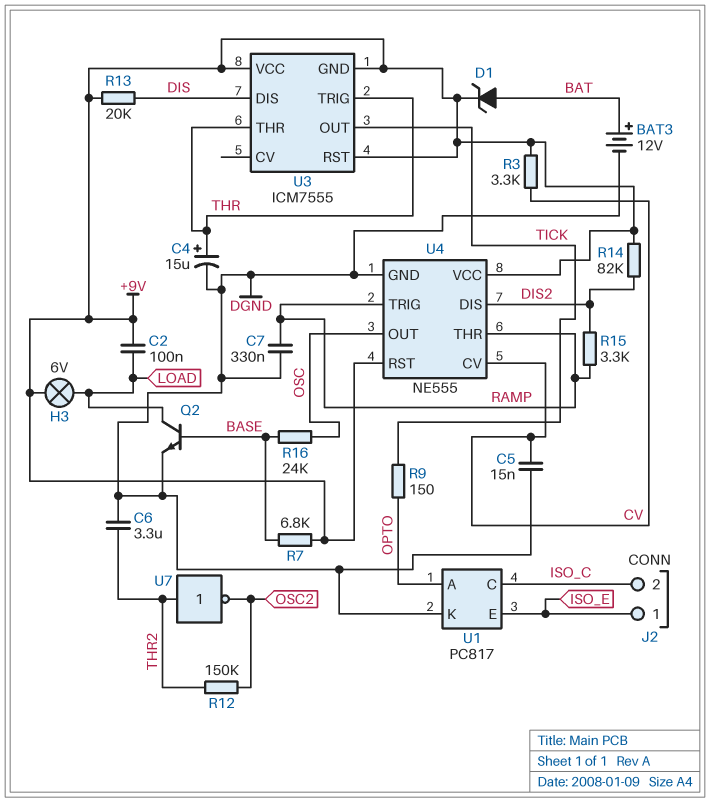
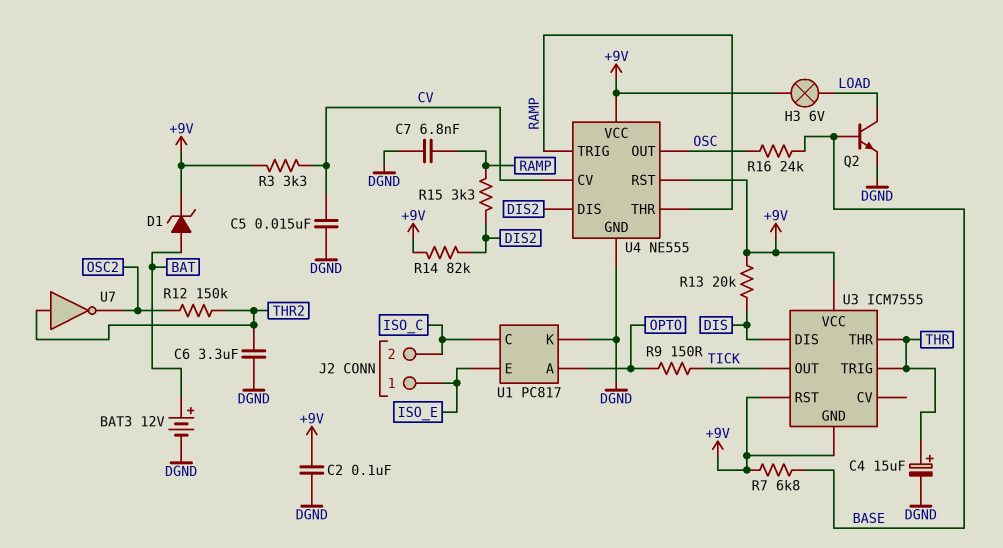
C2: 100nF (+9V, LOAD) -> 100nF (+9V, DGND)
C7: 330nF (DGND, RAMP) -> 6.8nF (DGND, RAMP)

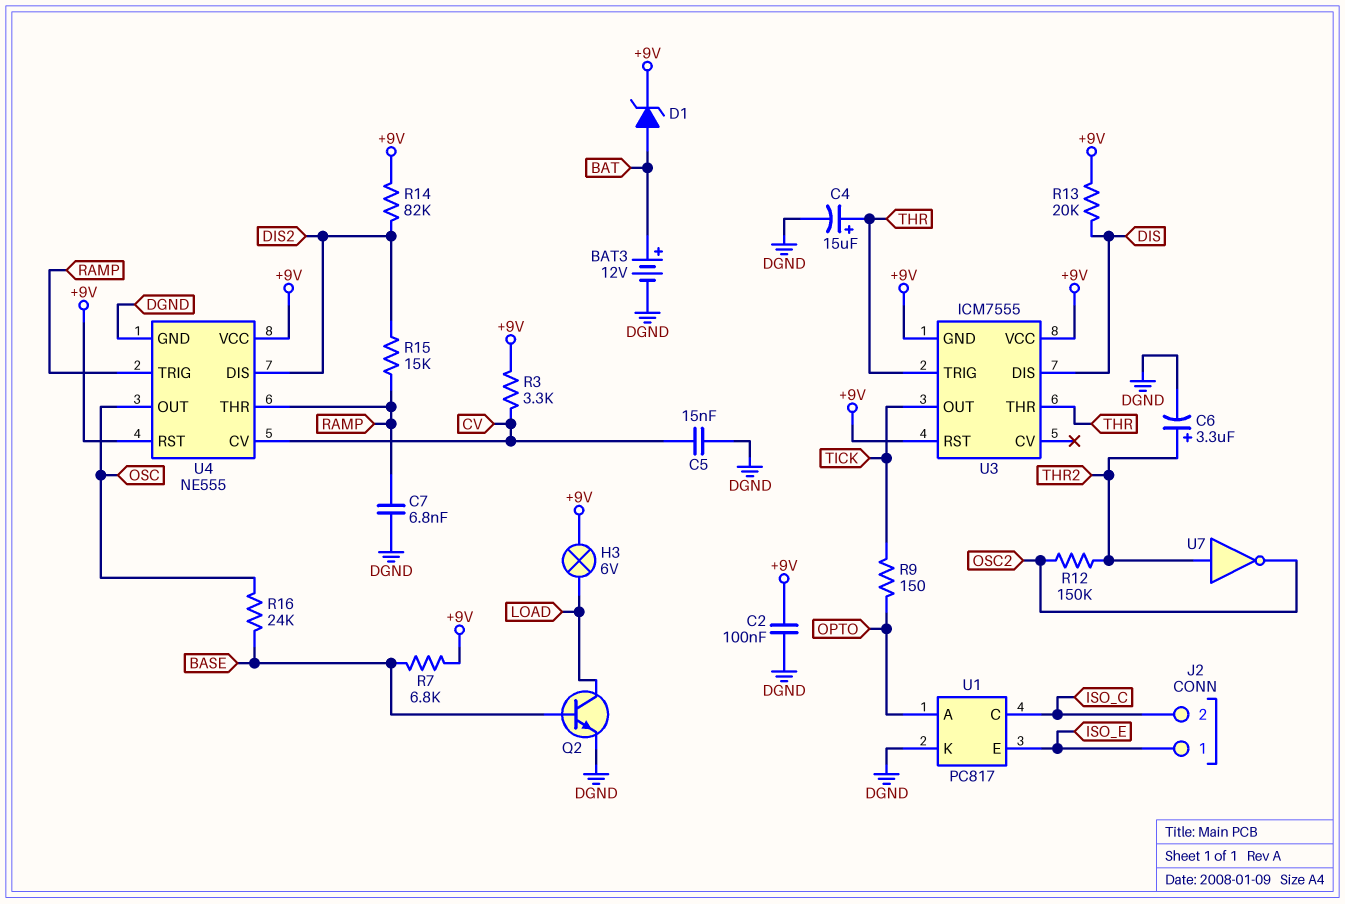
C6: 3.3uF (DGND, THR2) -> 3.3uF (plus THR2, minus DGND)
R15: 3.3k (DIS2, RAMP) -> 15k (DIS2, RAMP)

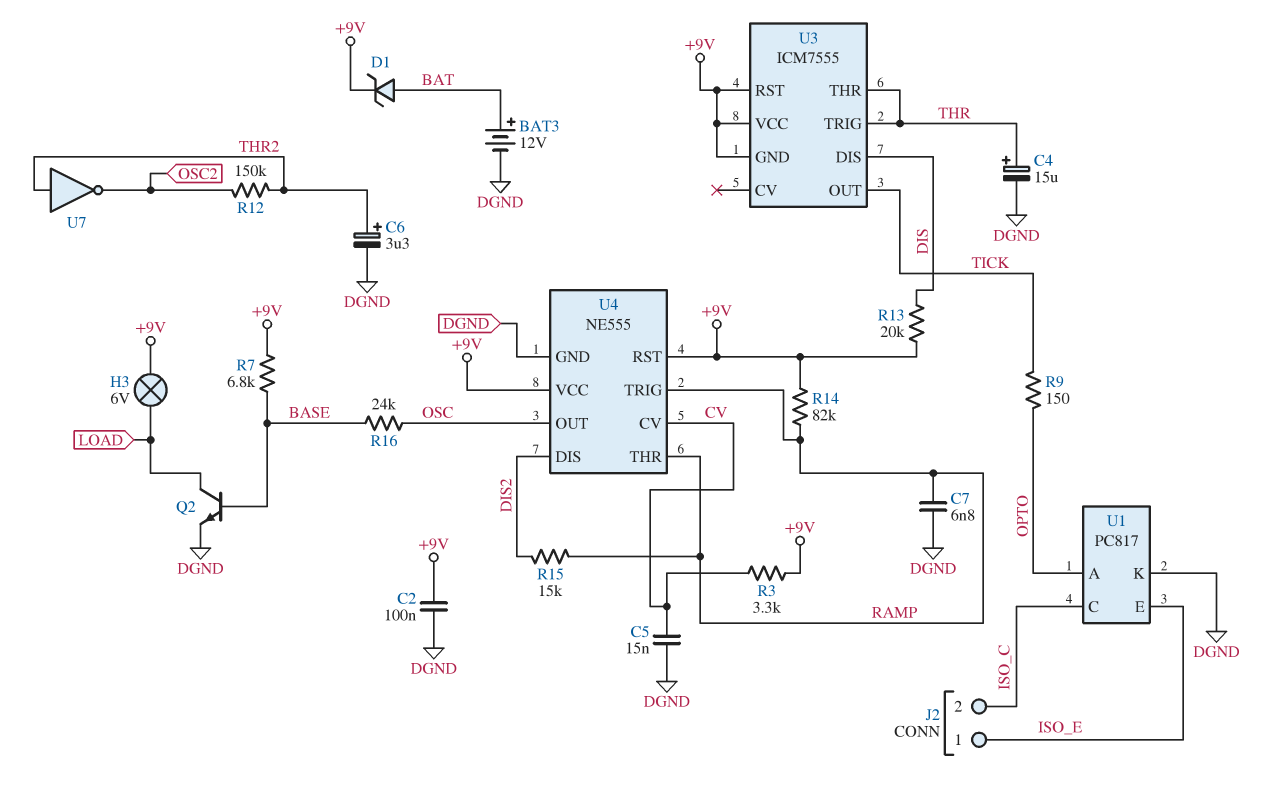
R14: 82k (+9V, DIS2) -> 82k (+9V, RAMP)

